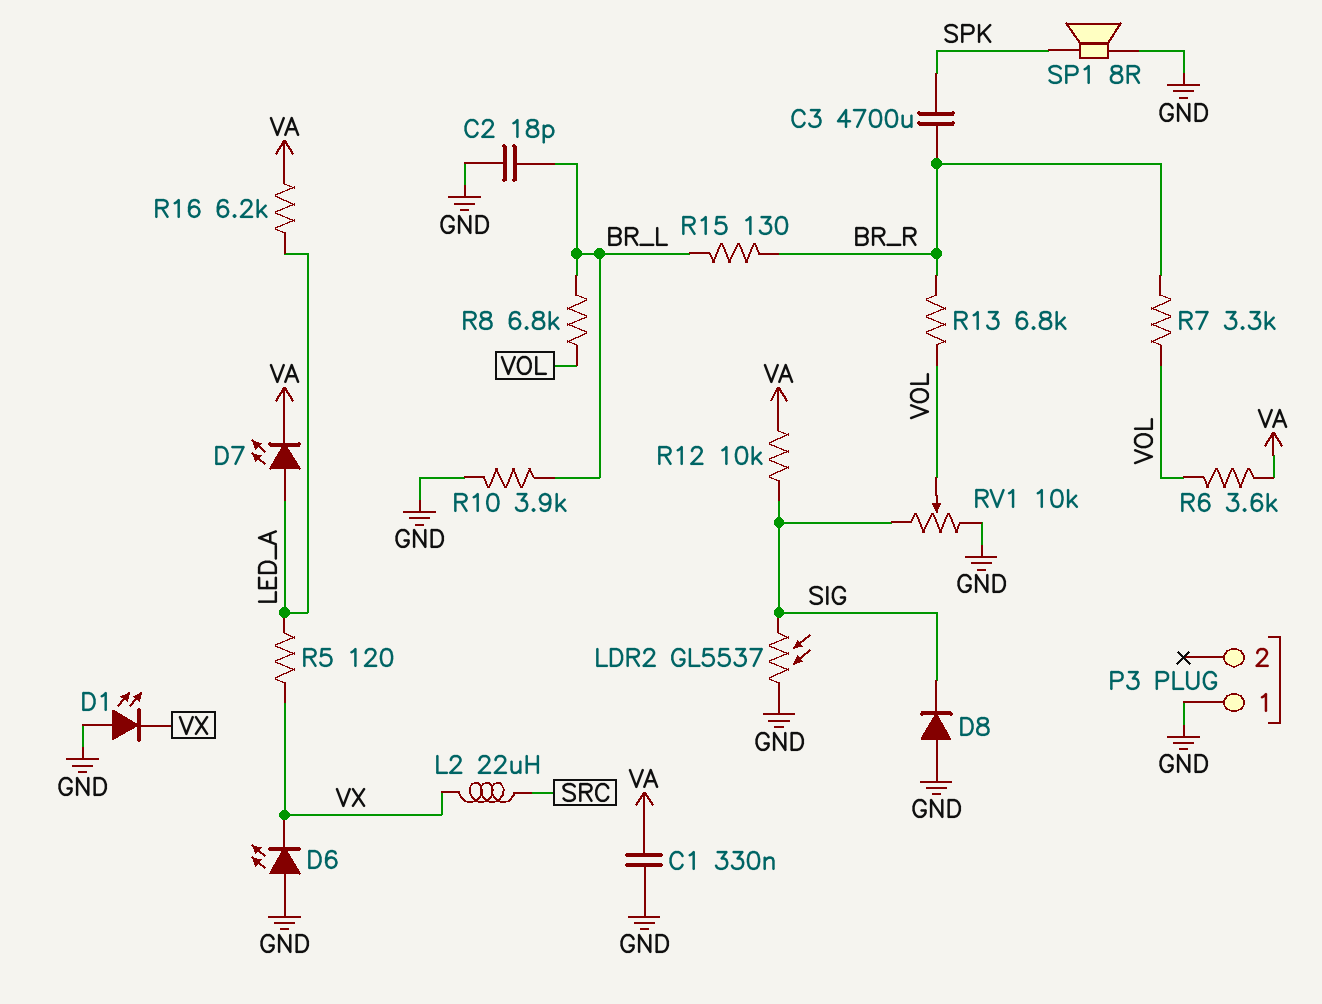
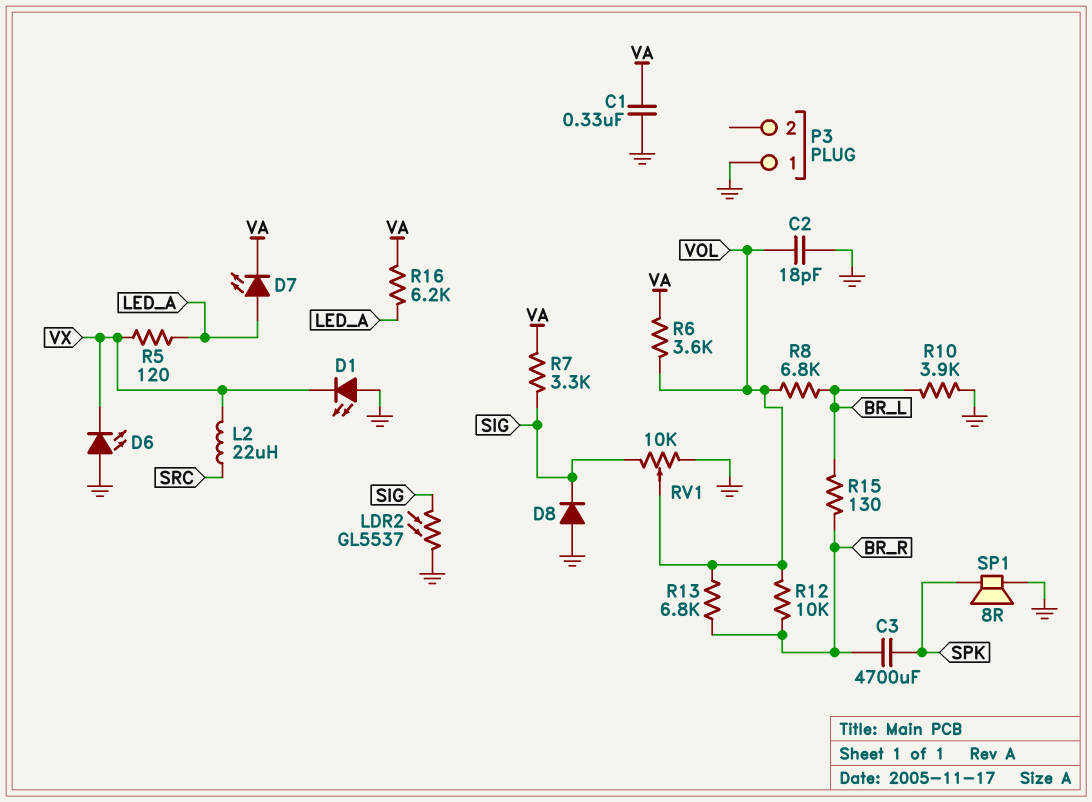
C2: 18pF (BR_L, GND) -> 18pF (GND, VOL)
R7: 3.3k (BR_R, VOL) -> 3.3k (SIG, VA)
R12: 10k (SIG, VA) -> 10k (BR_R, VOL)

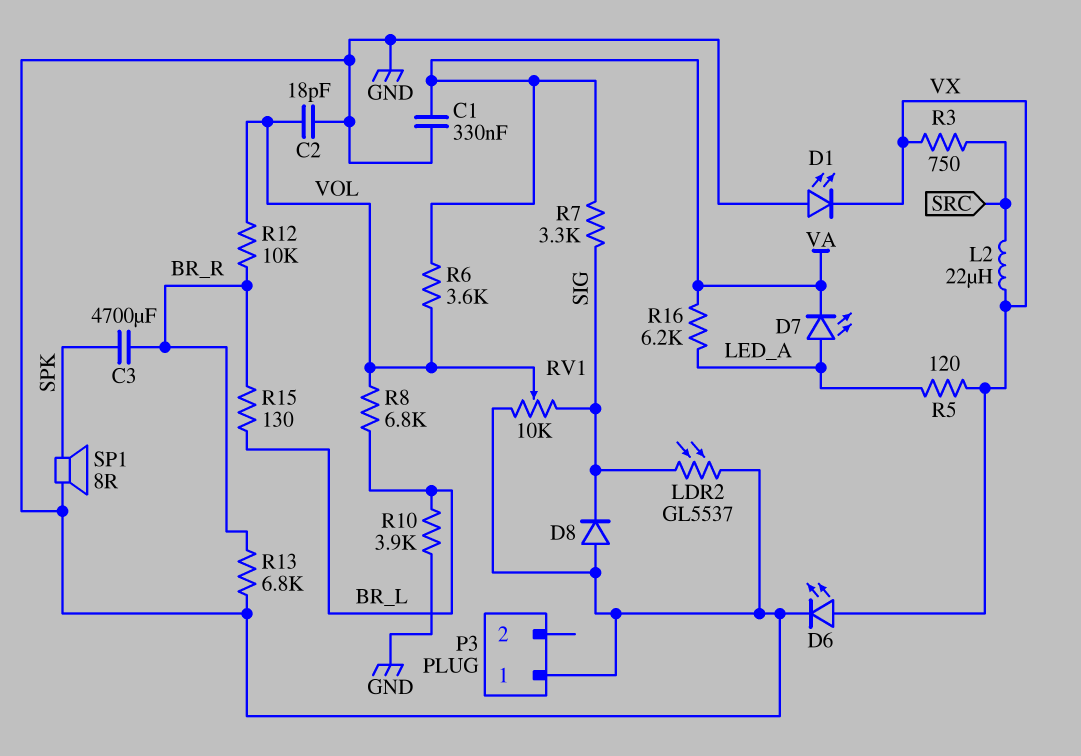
D6: LED (A GND, K VX) -> LED (A VX, K GND)
R3: none -> 750 (SRC, VX)
R13: 6.8k (BR_R, VOL) -> 6.8k (BR_R, GND)

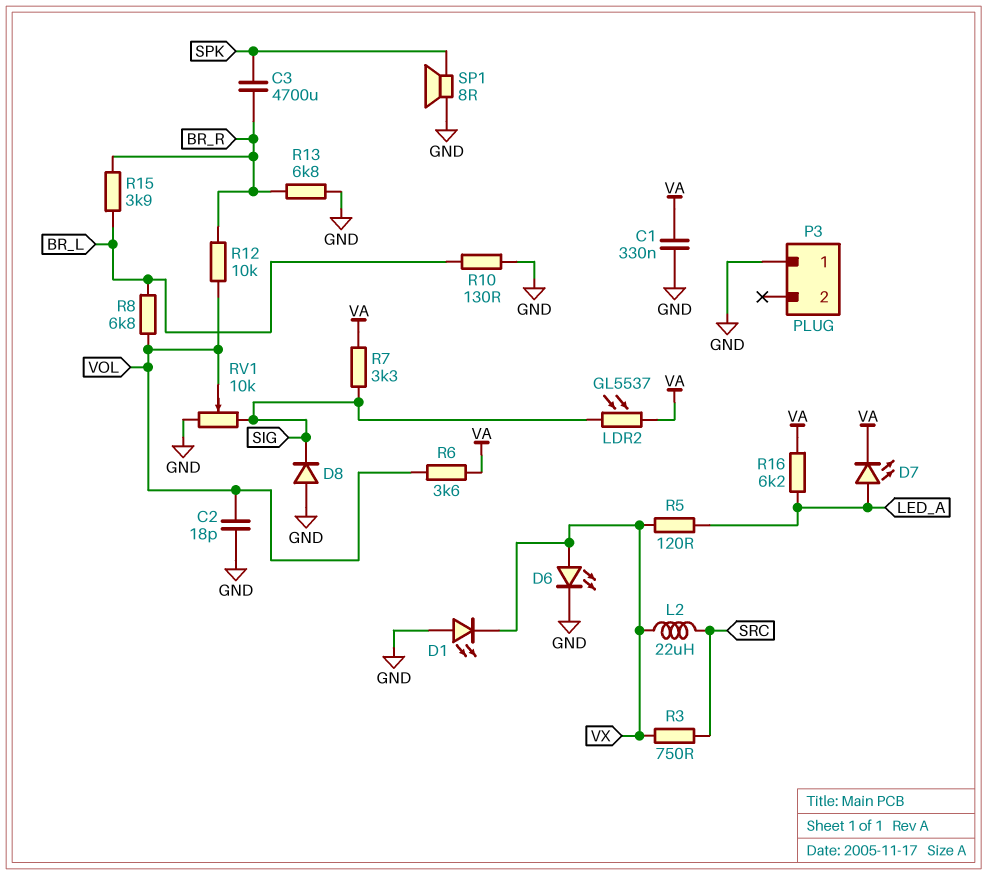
LDR2: GL5537 (GND, SIG) -> GL5537 (SIG, VA)
R10: 3.9k (BR_L, GND) -> 130 (BR_L, GND)
R15: 130 (BR_L, BR_R) -> 3.9k (BR_L, BR_R)

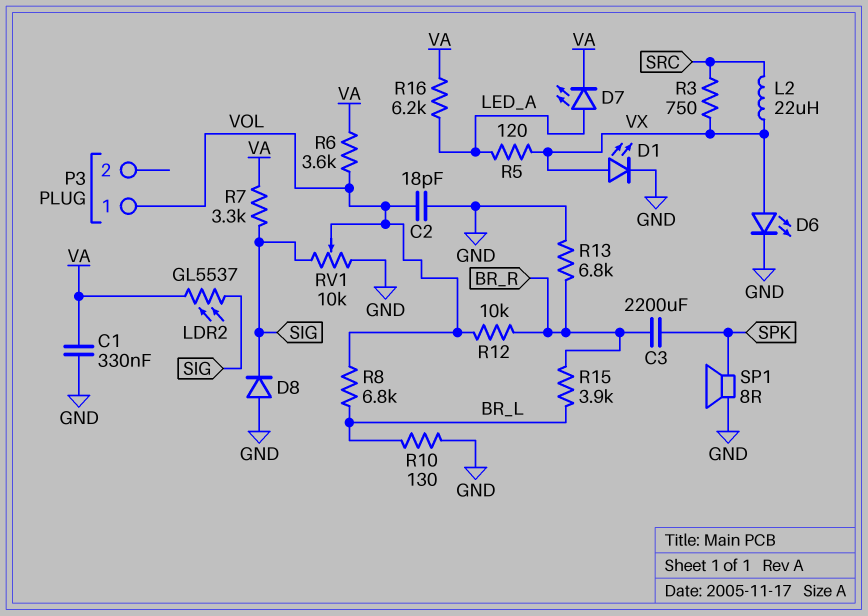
C3: 4700uF (BR_R, SPK) -> 2200uF (BR_R, SPK)
D1: LED (A GND, K VX) -> LED (A VX, K GND)
P3 pin 1: GND -> VOL

